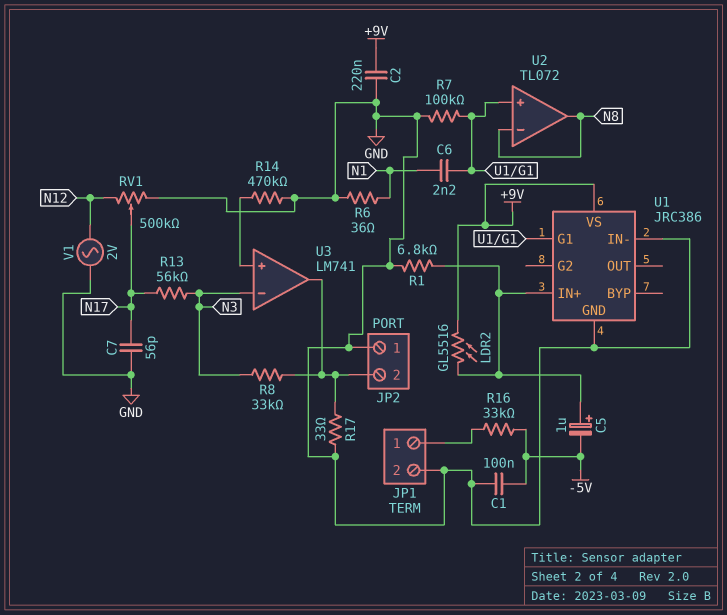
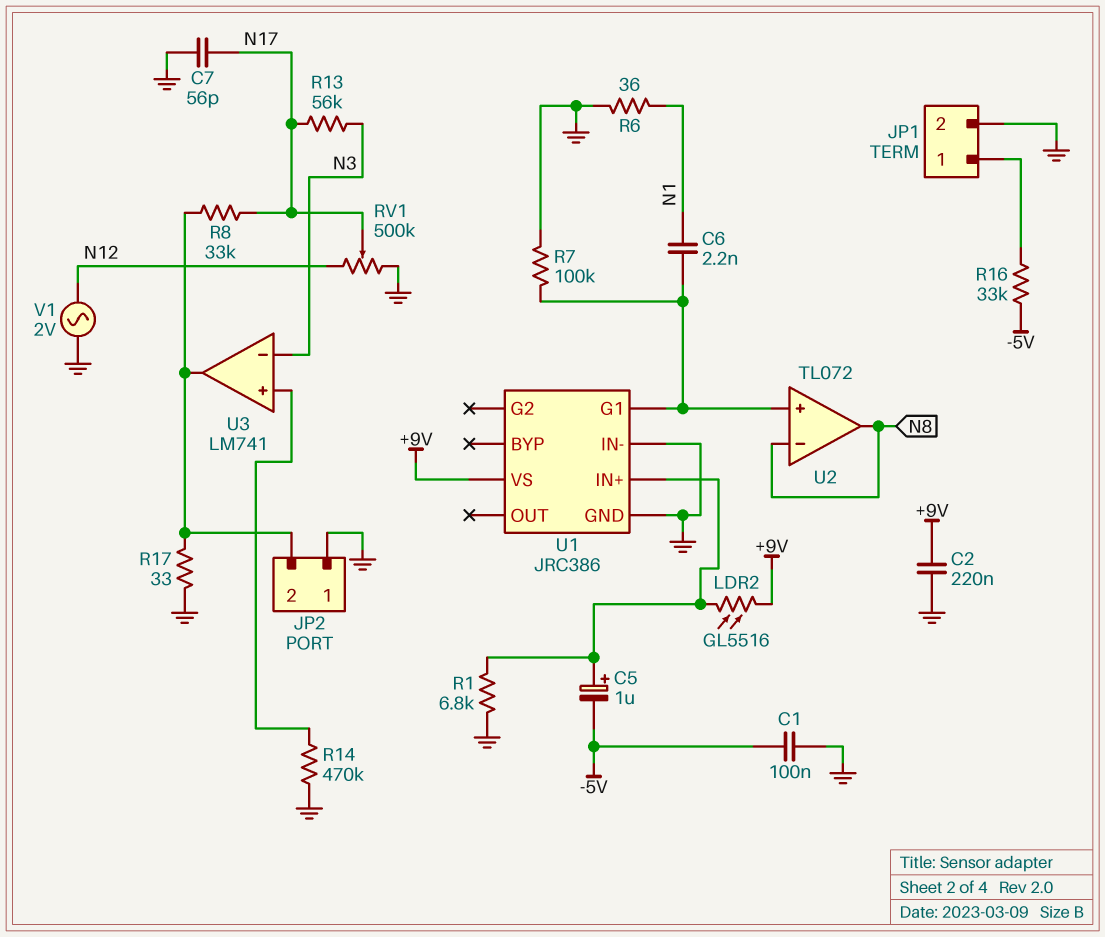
R8: 33k (JP2/2, N3) -> 33k (JP2/2, N17)

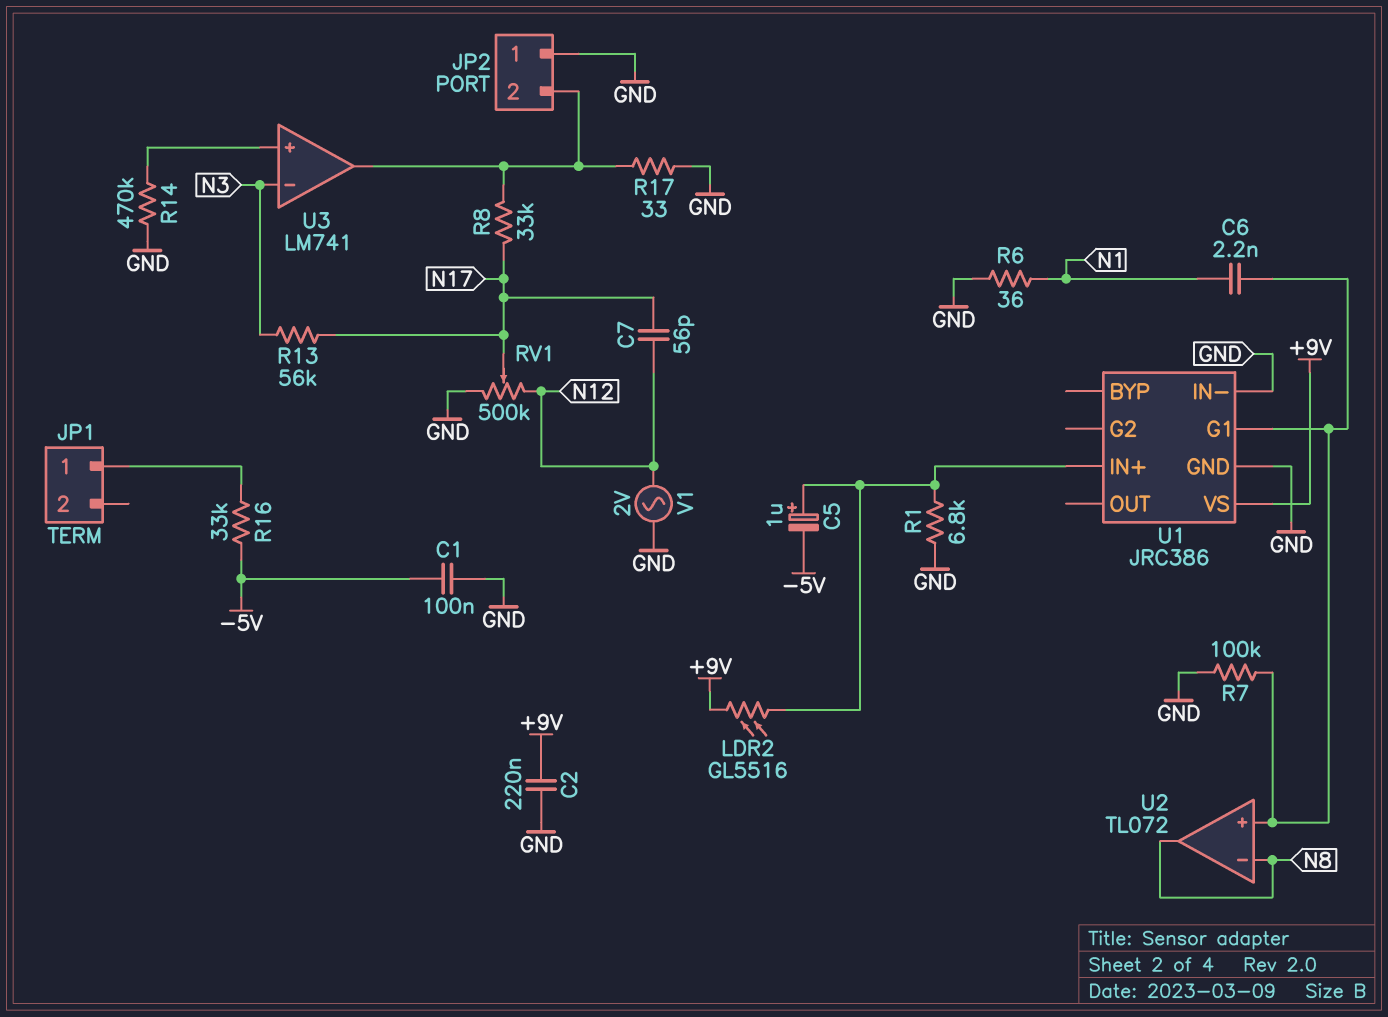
C7: 56pF (GND, N17) -> 56pF (N12, N17)
JP1 pin 2: GND -> none

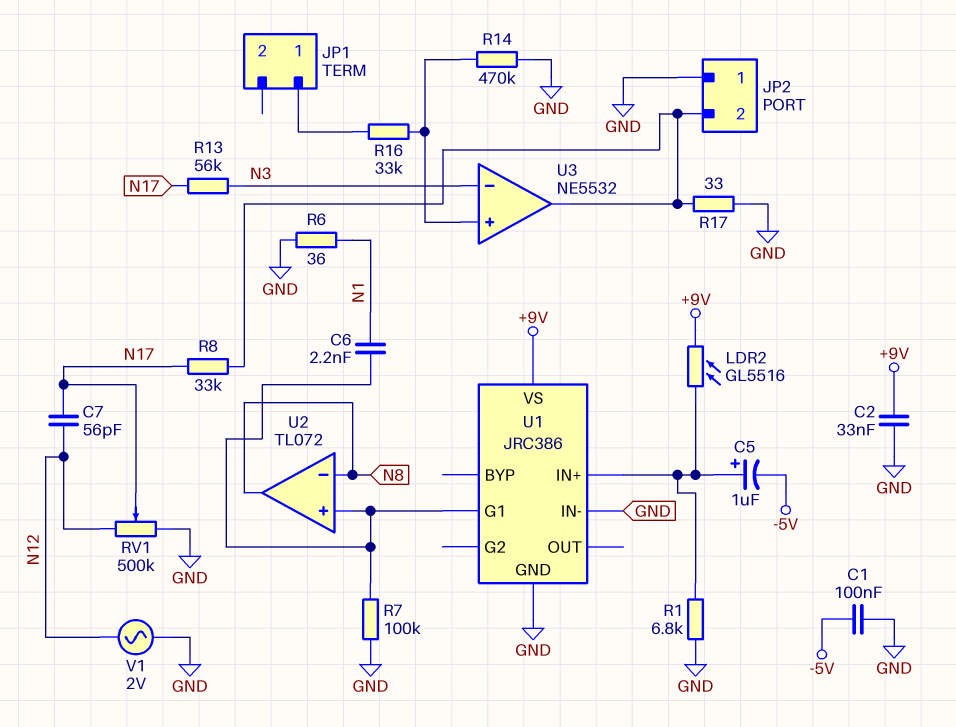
C2: 220nF (+9V, GND) -> 33nF (+9V, GND)
R16: 33k (-5V, JP1/1) -> 33k (JP1/1, U3/in+)
U3: LM741 -> NE5532

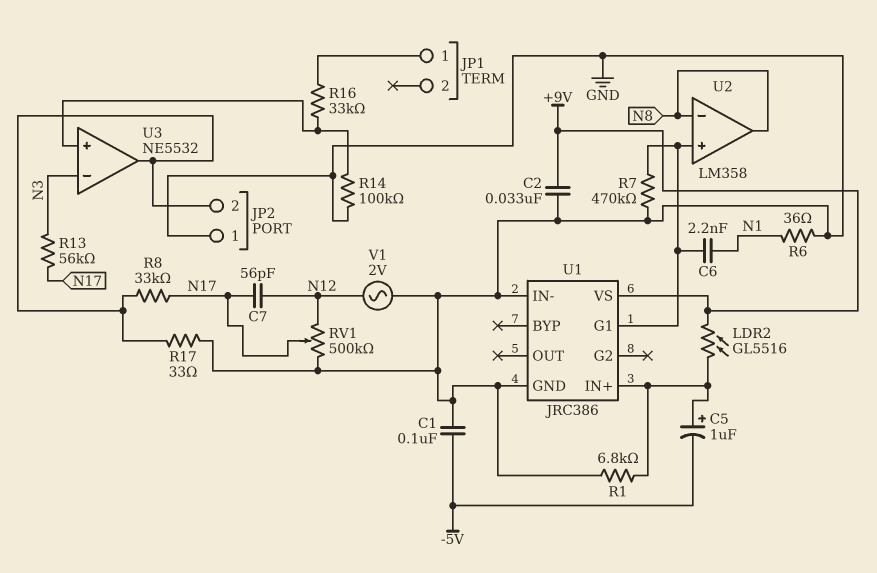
R7: 100k (GND, U1/G1) -> 470k (GND, U1/G1)
R14: 470k (GND, U3/in+) -> 100k (GND, U3/in+)
U2: TL072 -> LM358

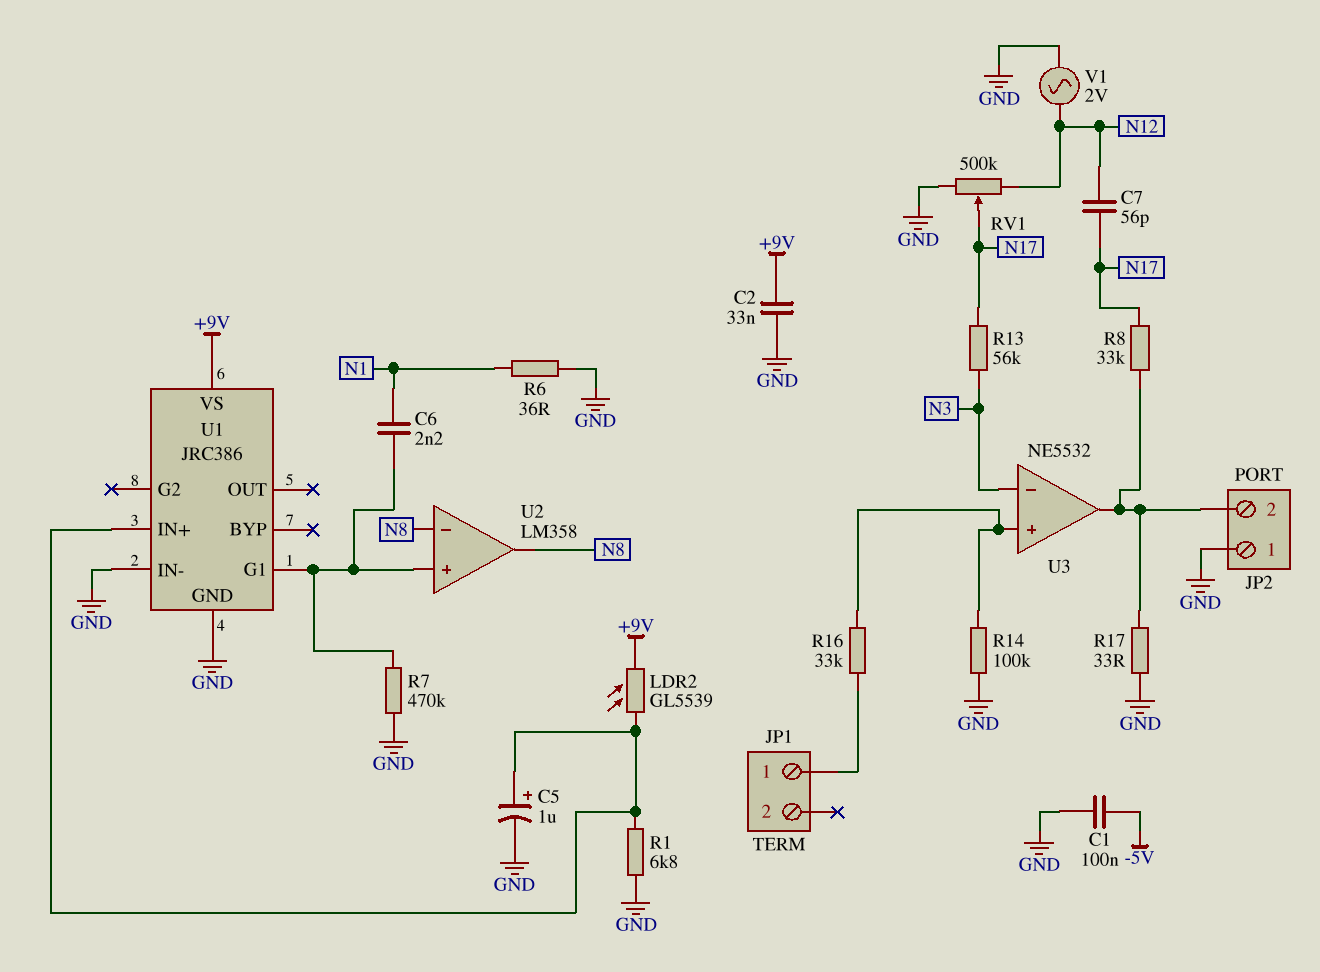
C5: 1uF (plus U1/IN+, minus -5V) -> 1uF (plus U1/IN+, minus GND)
LDR2: GL5516 (+9V, U1/IN+) -> GL5539 (+9V, U1/IN+)

